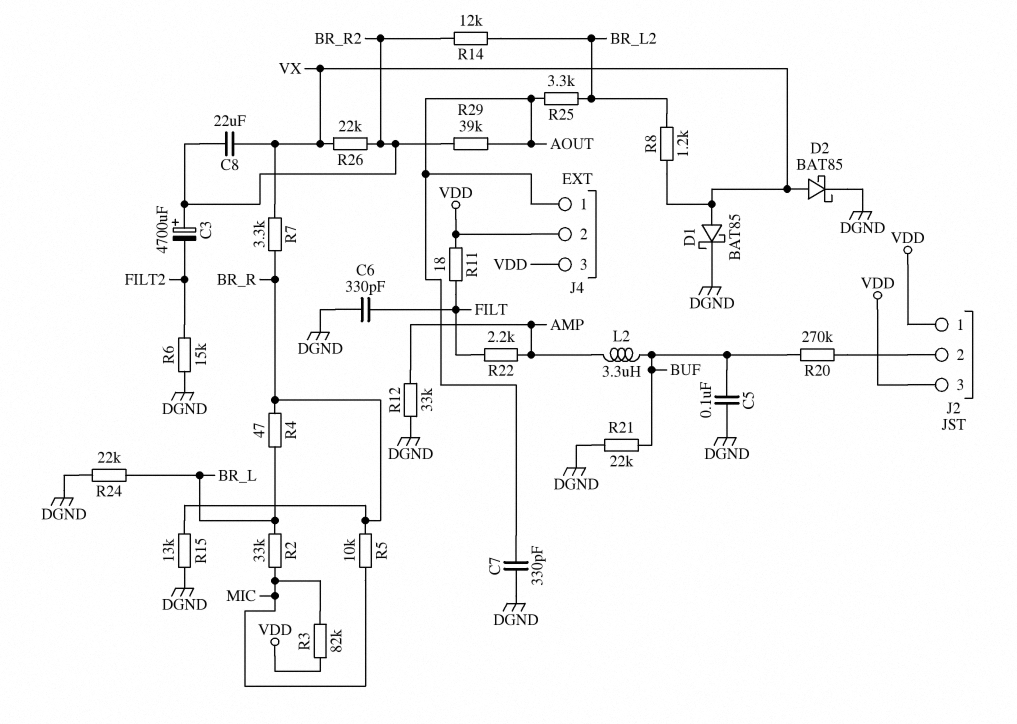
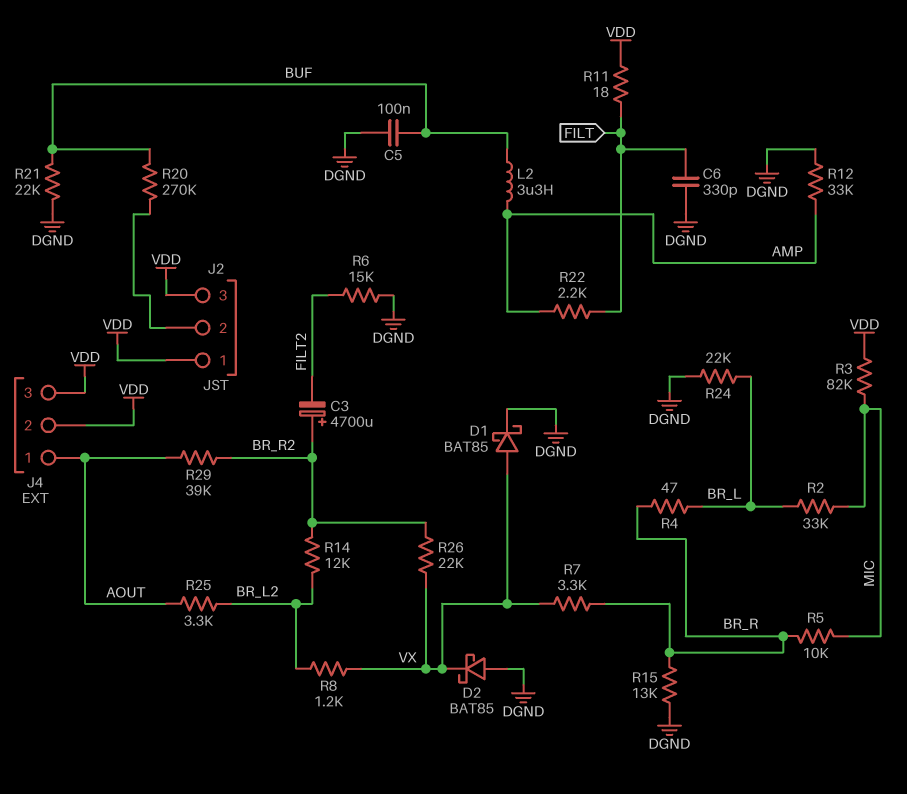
C7: 330pF (AOUT, DGND) -> none
C8: 22uF (BR_R2, VX) -> none
D2: schottky BAT85 (A VX, K DGND) -> schottky BAT85 (A DGND, K VX)

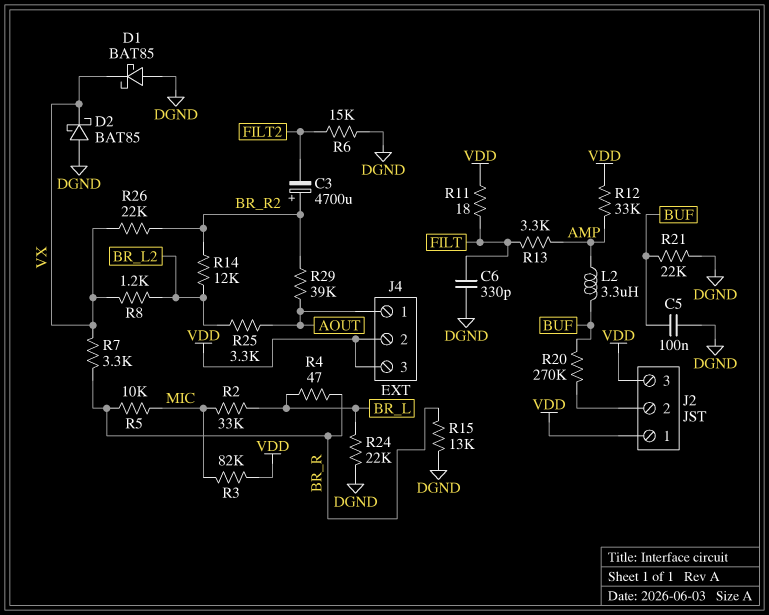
D1: schottky BAT85 (A VX, K DGND) -> schottky BAT85 (A DGND, K VX)
R12: 33k (AMP, DGND) -> 33k (AMP, VDD)
R13: none -> 3.3k (AMP, FILT)
R22: 2.2k (AMP, FILT) -> none

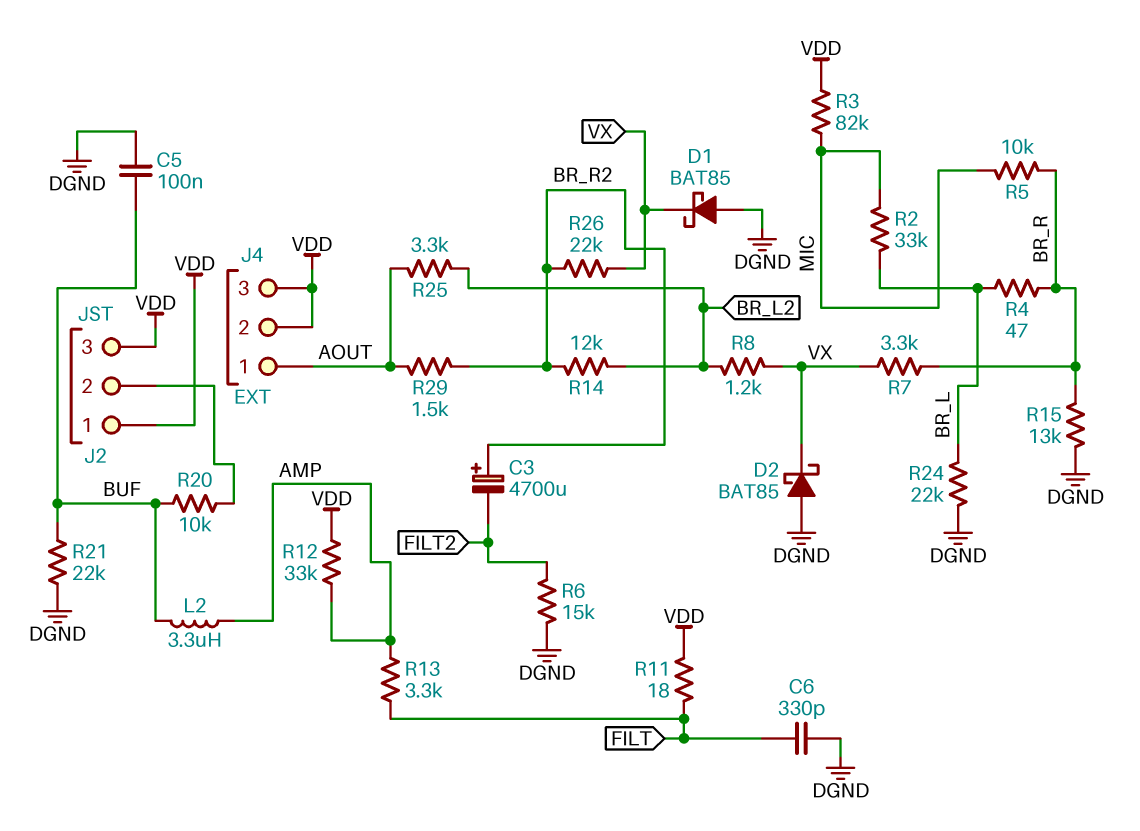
R20: 270k (BUF, J2/2) -> 10k (BUF, J2/2)
R29: 39k (AOUT, BR_R2) -> 1.5k (AOUT, BR_R2)

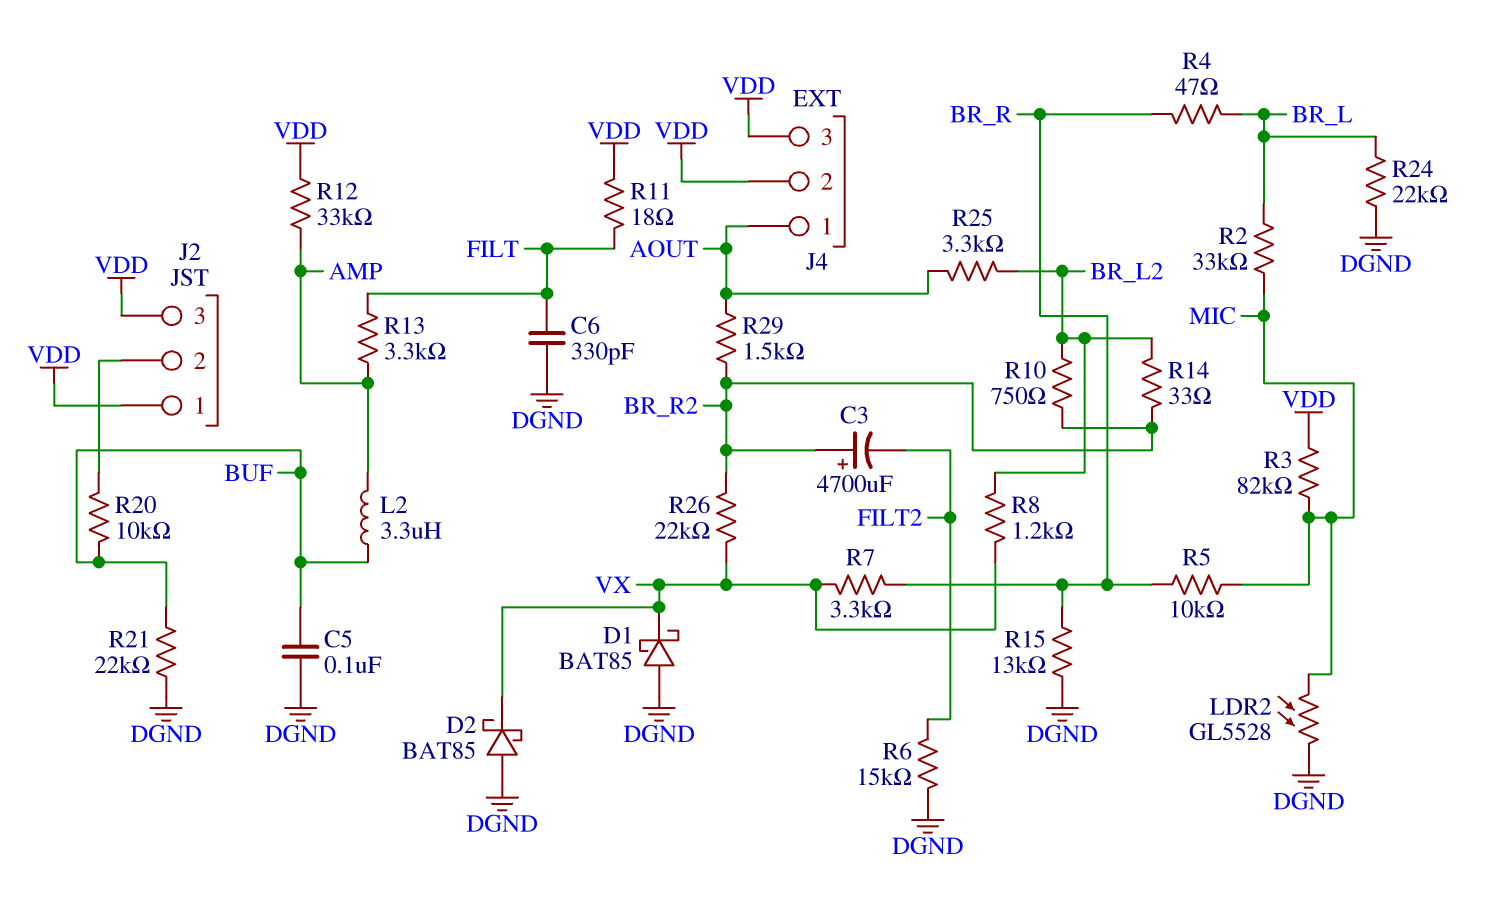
LDR2: none -> GL5528 (DGND, MIC)
R10: none -> 750 (BR_L2, BR_R2)
R14: 12k (BR_L2, BR_R2) -> 33 (BR_L2, BR_R2)

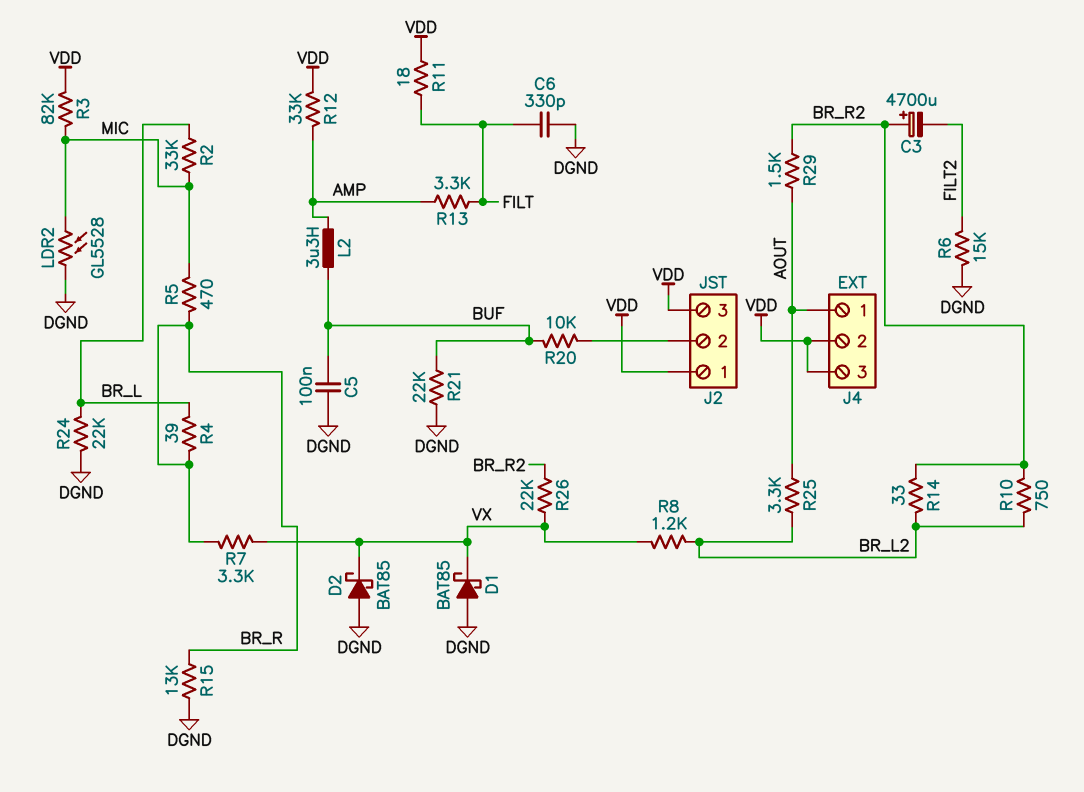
R4: 47 (BR_L, BR_R) -> 39 (BR_L, BR_R)
R5: 10k (BR_R, MIC) -> 470 (BR_R, MIC)

